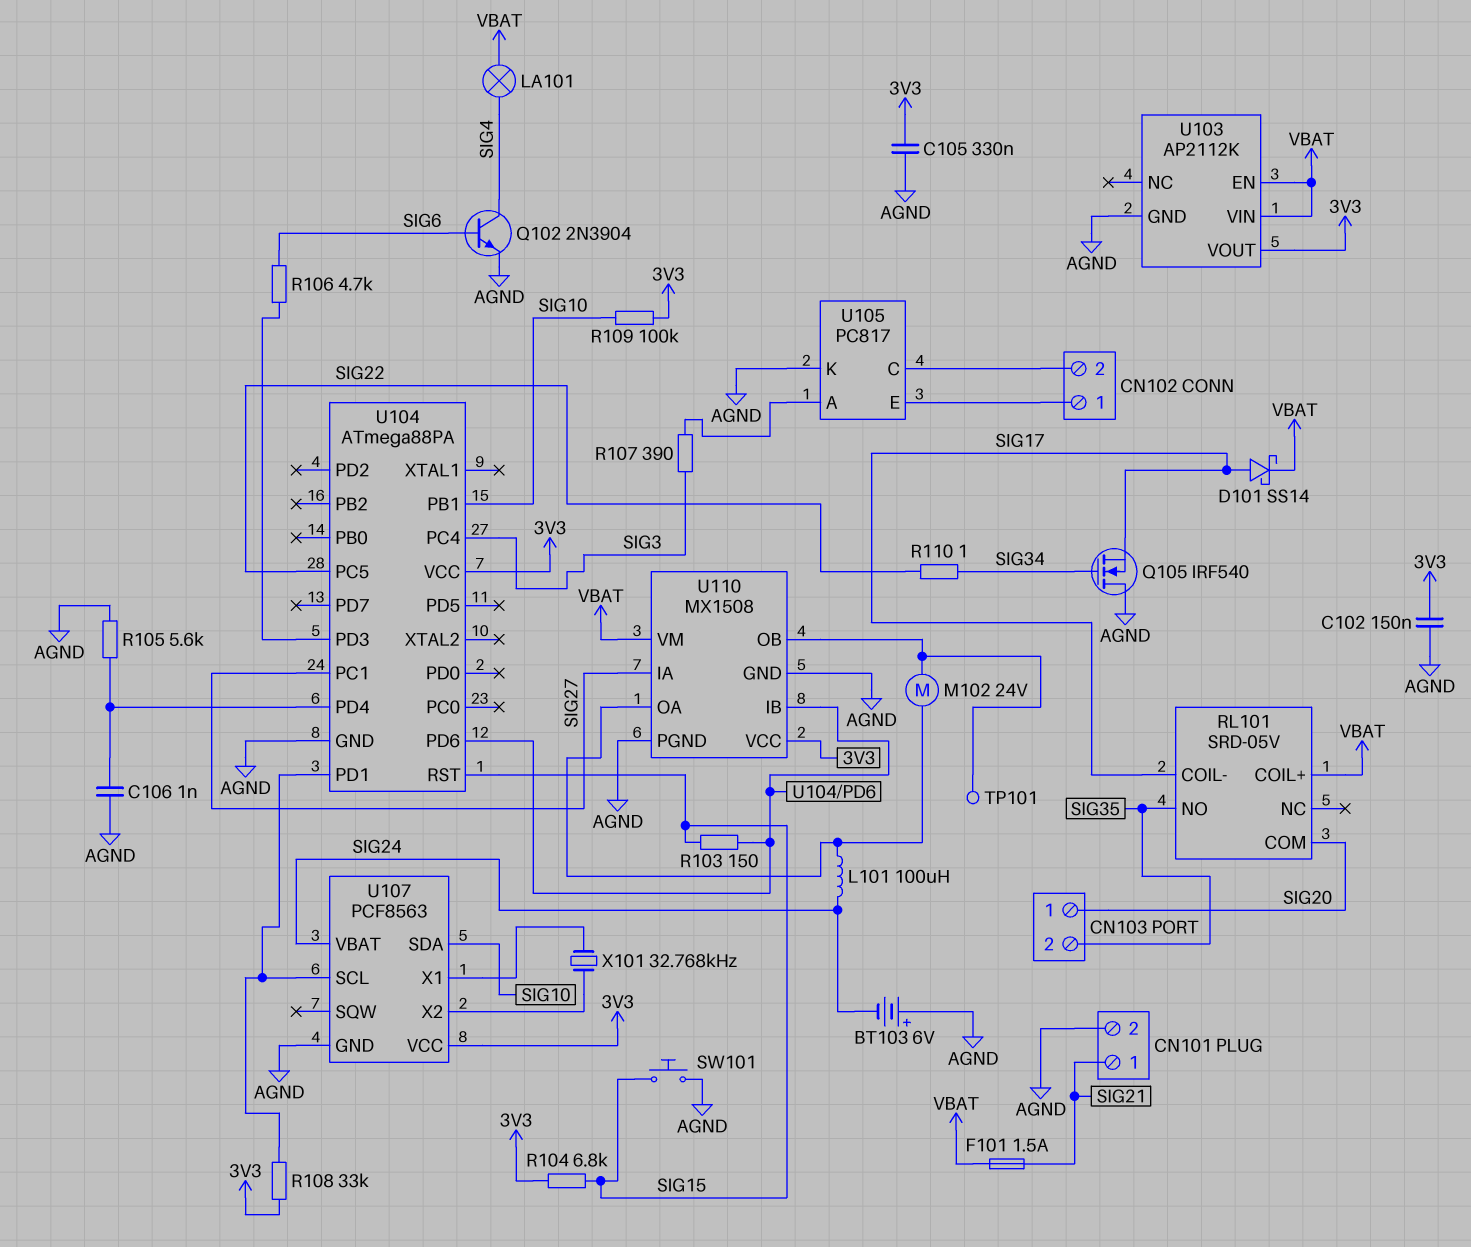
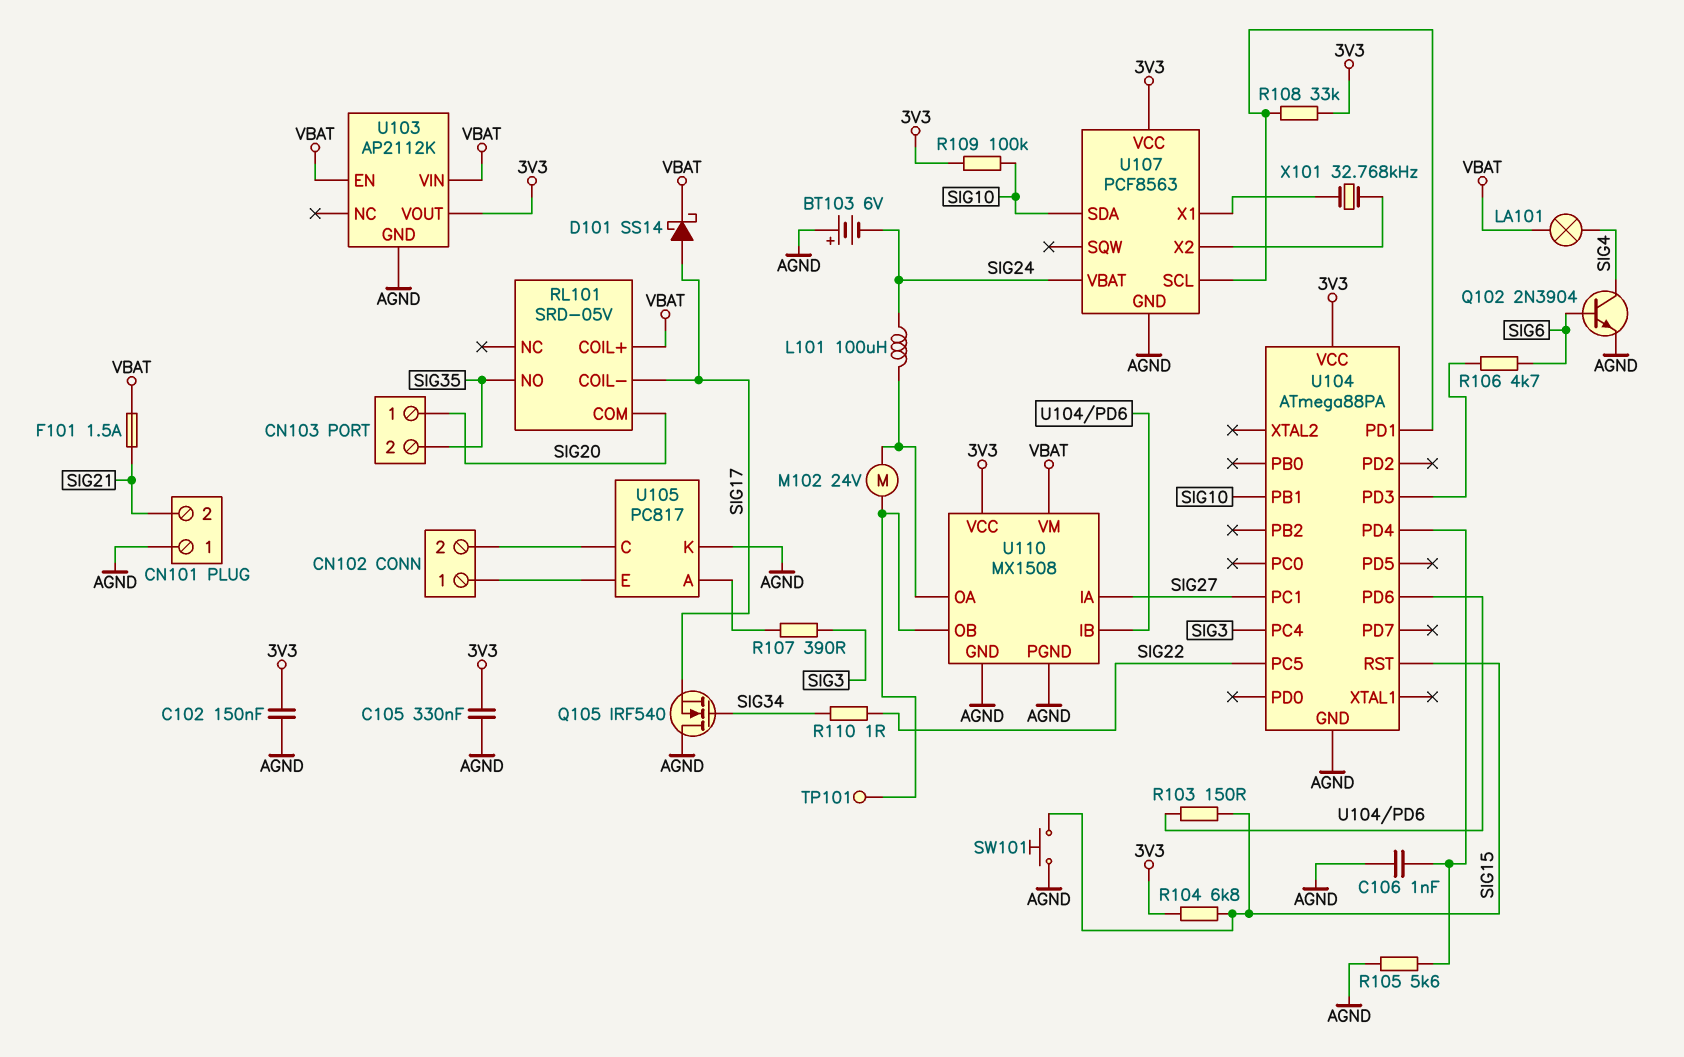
CN101 pin 1: SIG21 -> AGND
CN101 pin 2: AGND -> SIG21

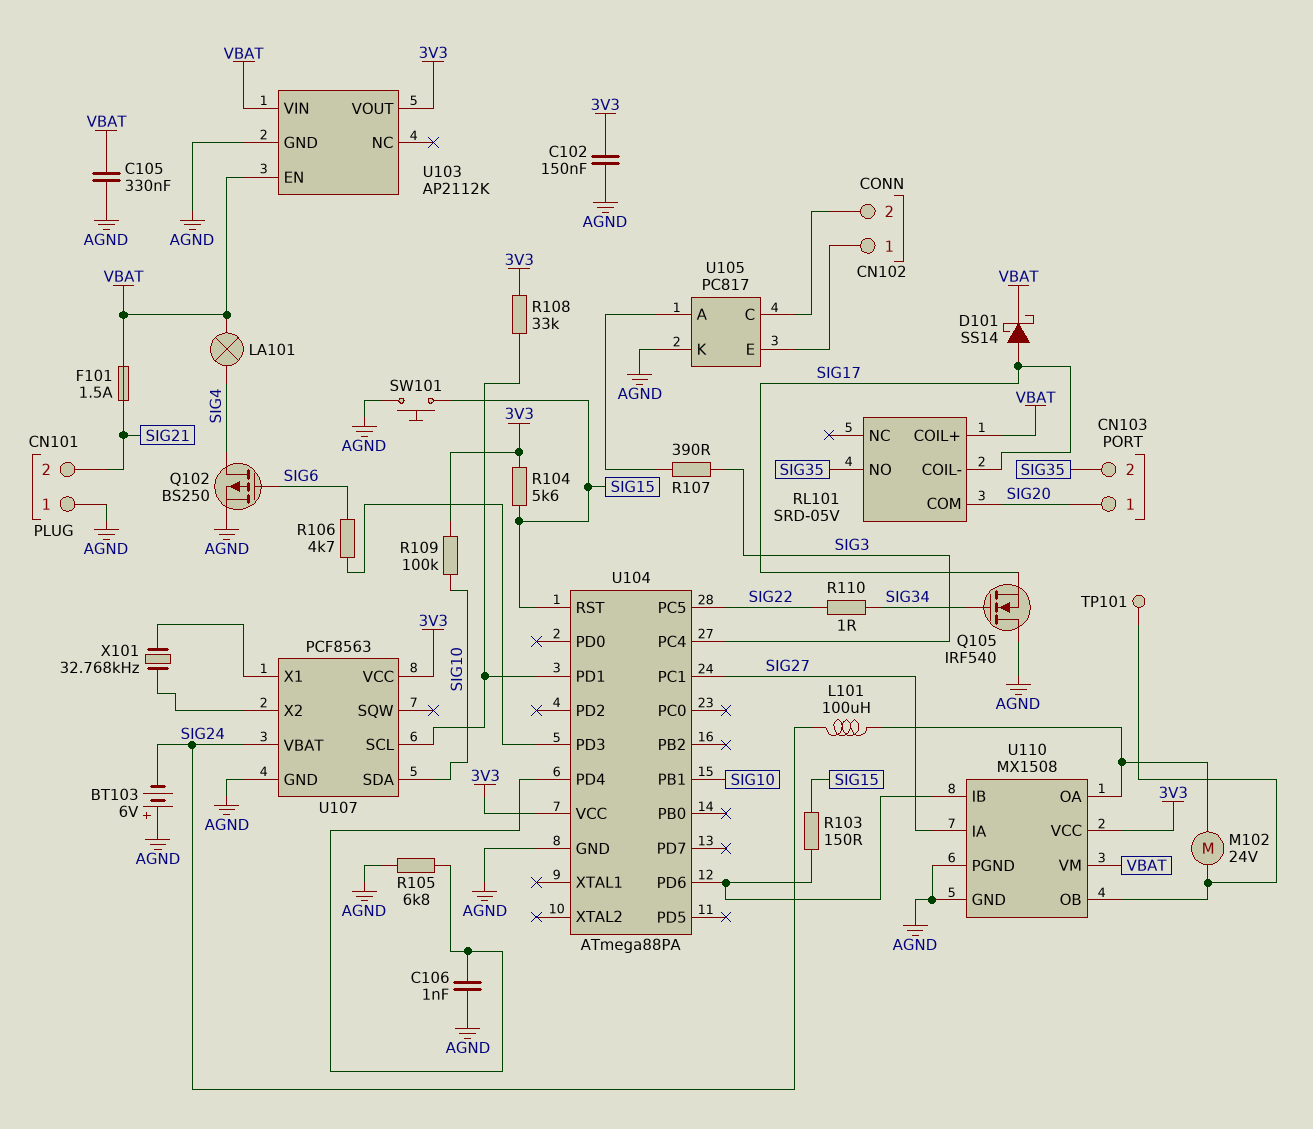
C105: 330nF (3V3, AGND) -> 330nF (AGND, VBAT)
Q102: NPN 2N3904 (B SIG6, C SIG4, E AGND) -> PMOS BS250 (G SIG6, D SIG4, S AGND)
R104: 6.8k (3V3, SIG15) -> 5.6k (3V3, SIG15)
R105: 5.6k (AGND, U104/PD4) -> 6.8k (AGND, U104/PD4)

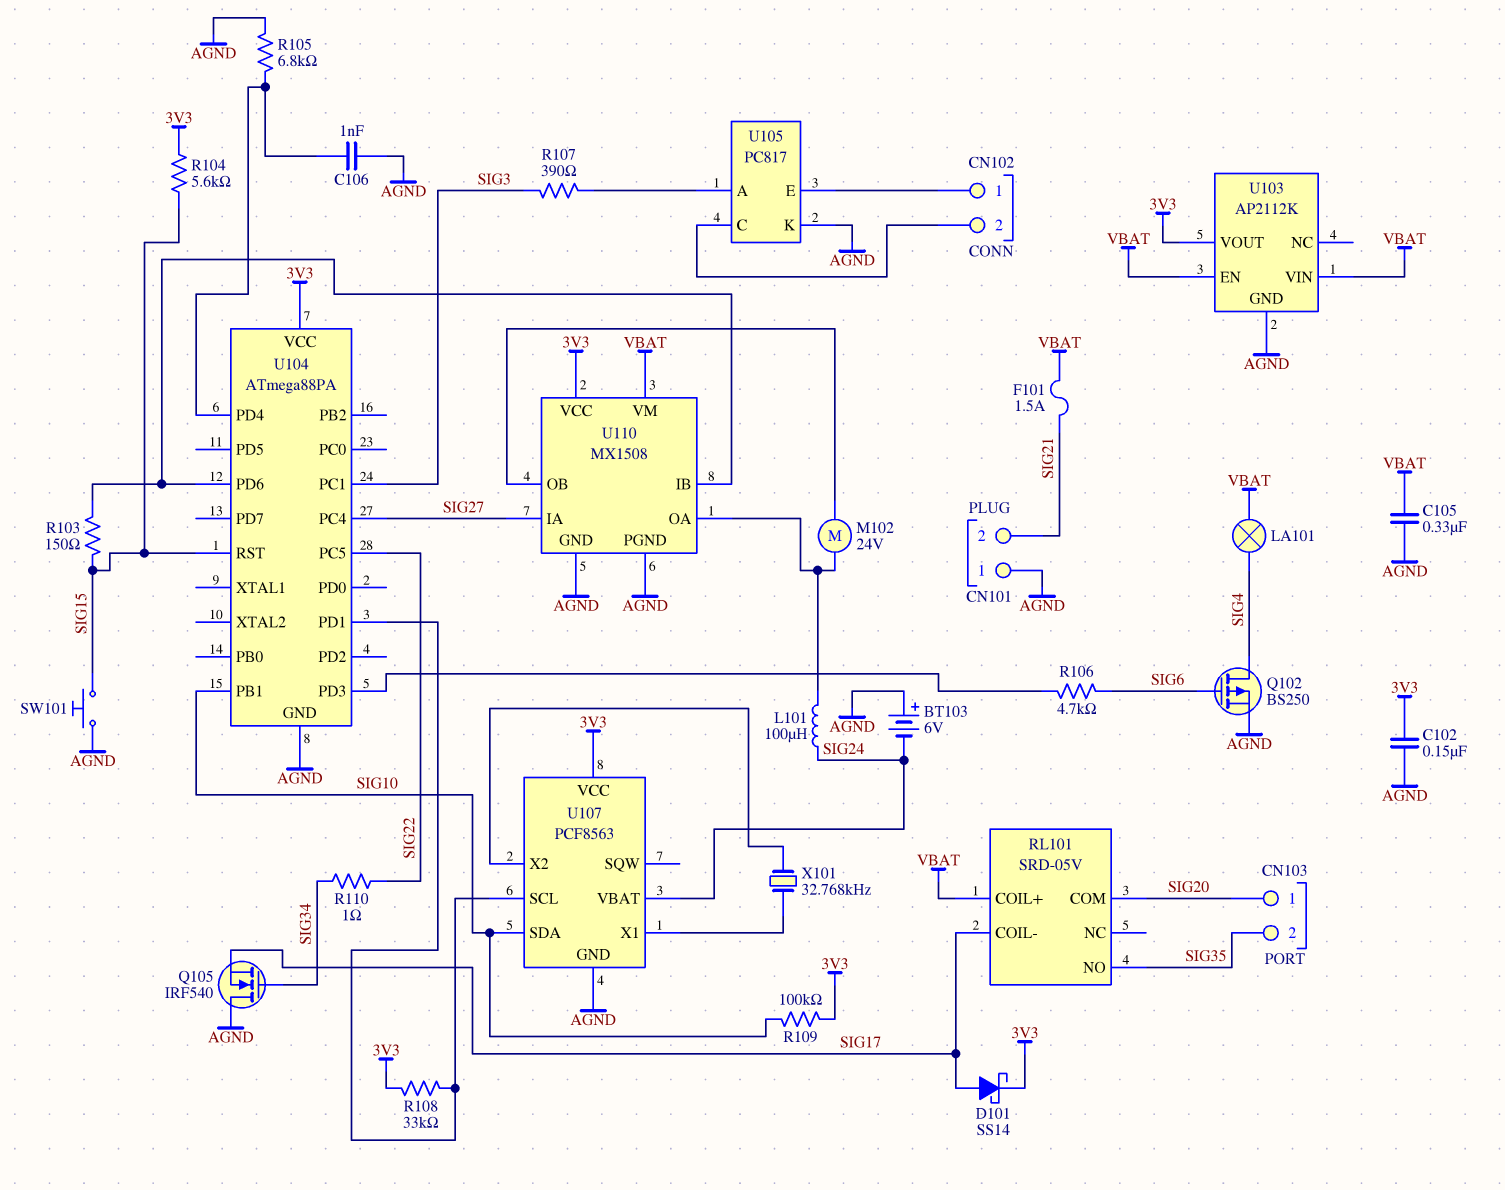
D101: schottky SS14 (A SIG17, K VBAT) -> schottky SS14 (A SIG17, K 3V3)
TP101: test point (U110/OB) -> none
U104 pin PC1: SIG27 -> SIG3
U104 pin PC4: SIG3 -> SIG27

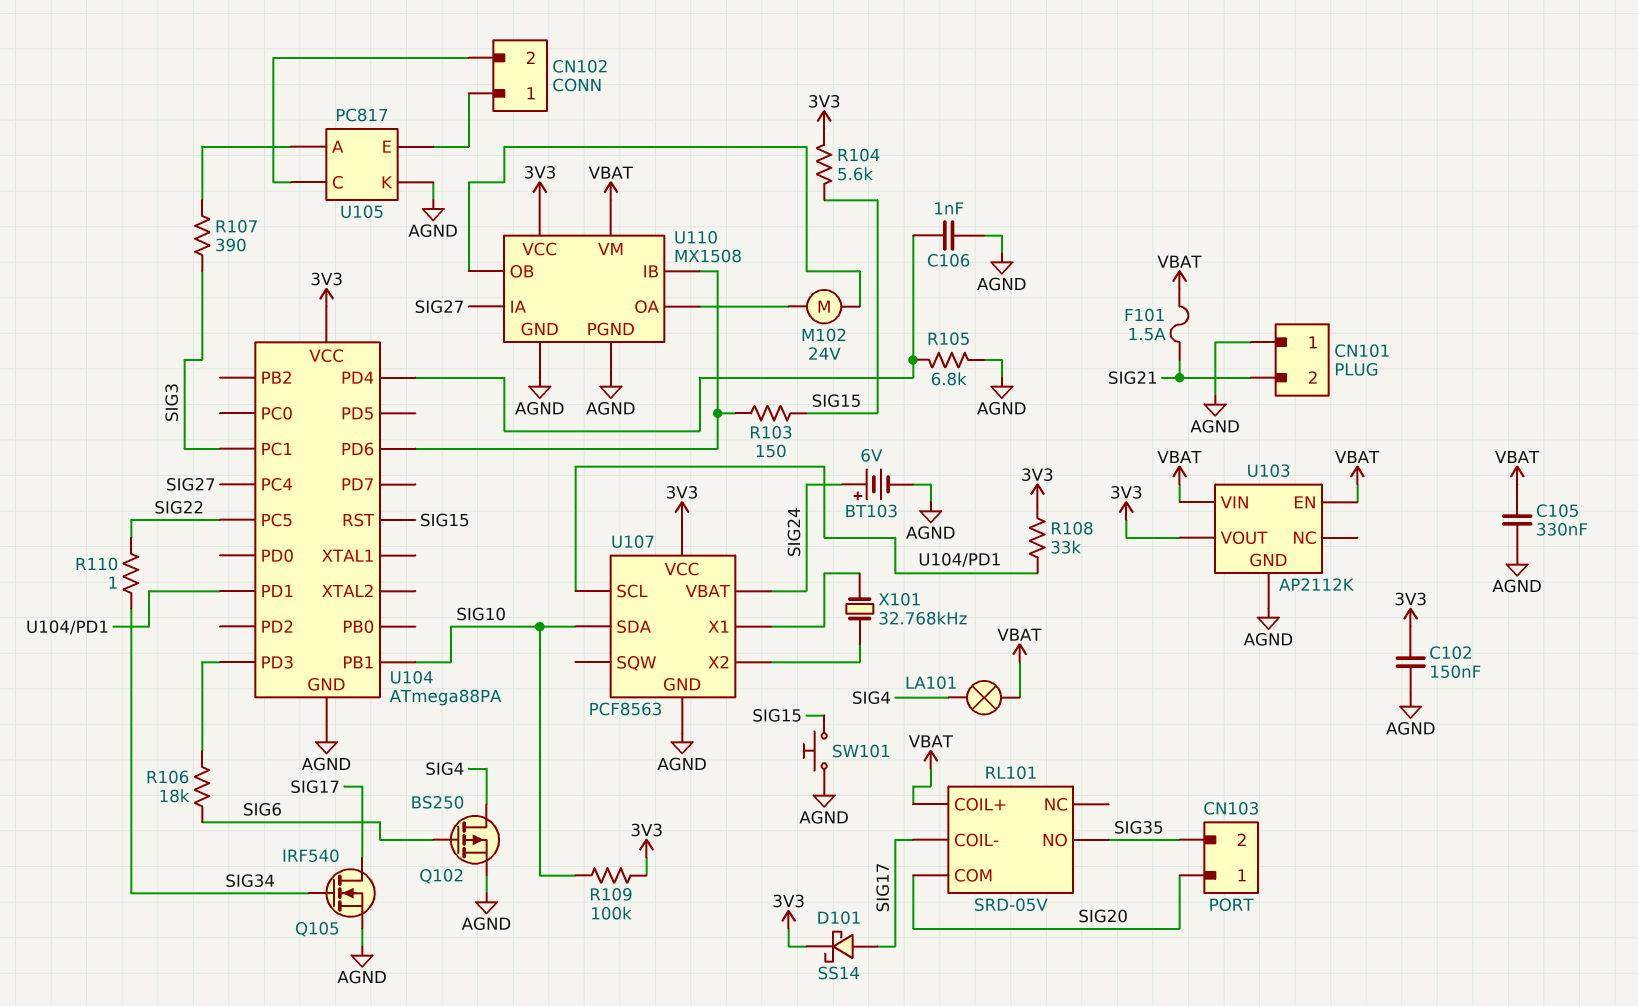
BT103: 6V (plus AGND, minus SIG24) -> 6V (plus SIG24, minus AGND)
L101: 100uH (SIG24, U110/OA) -> none
Q105: NMOS IRF540 (G SIG34, D AGND, S SIG17) -> NMOS IRF540 (G SIG34, D SIG17, S AGND)
R106: 4.7k (SIG6, U104/PD3) -> 18k (SIG6, U104/PD3)

